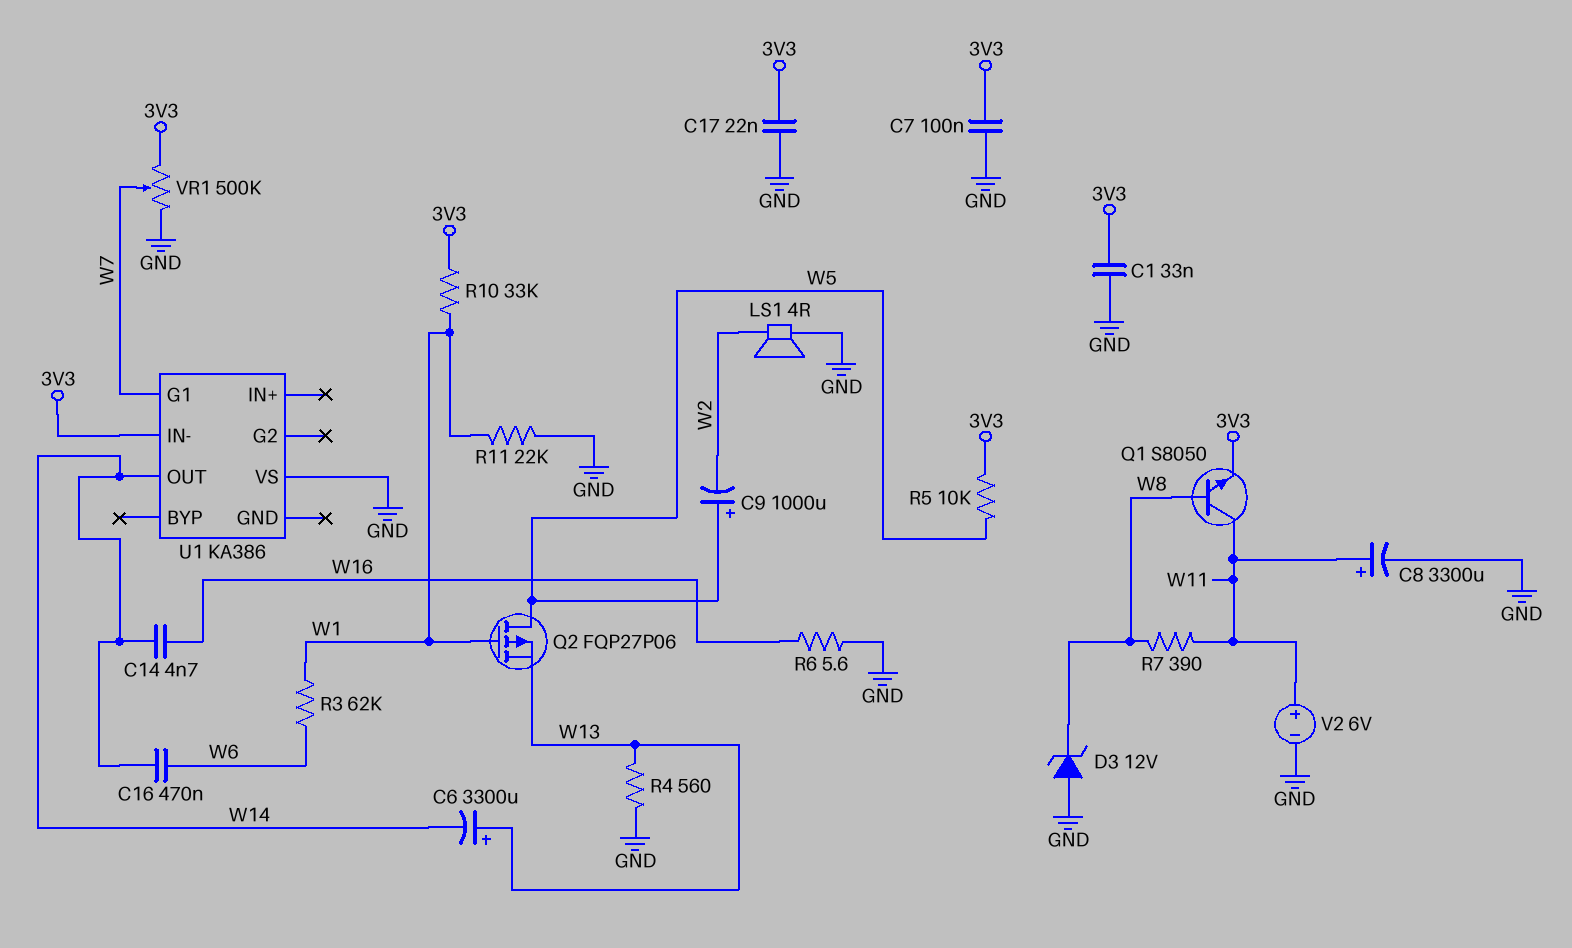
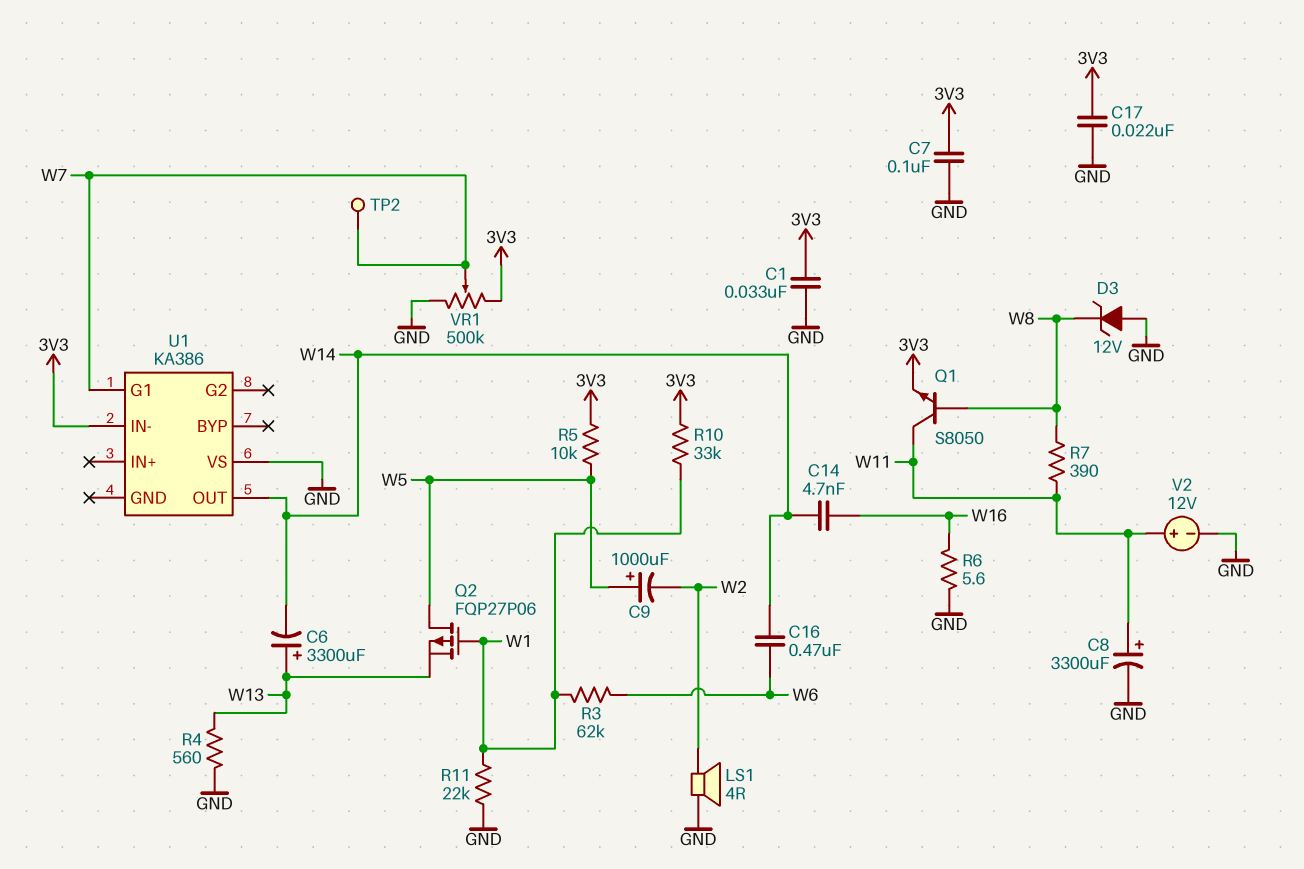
TP2: none -> test point (W7)
V2: 6V (plus W11, minus GND) -> 12V (plus W11, minus GND)

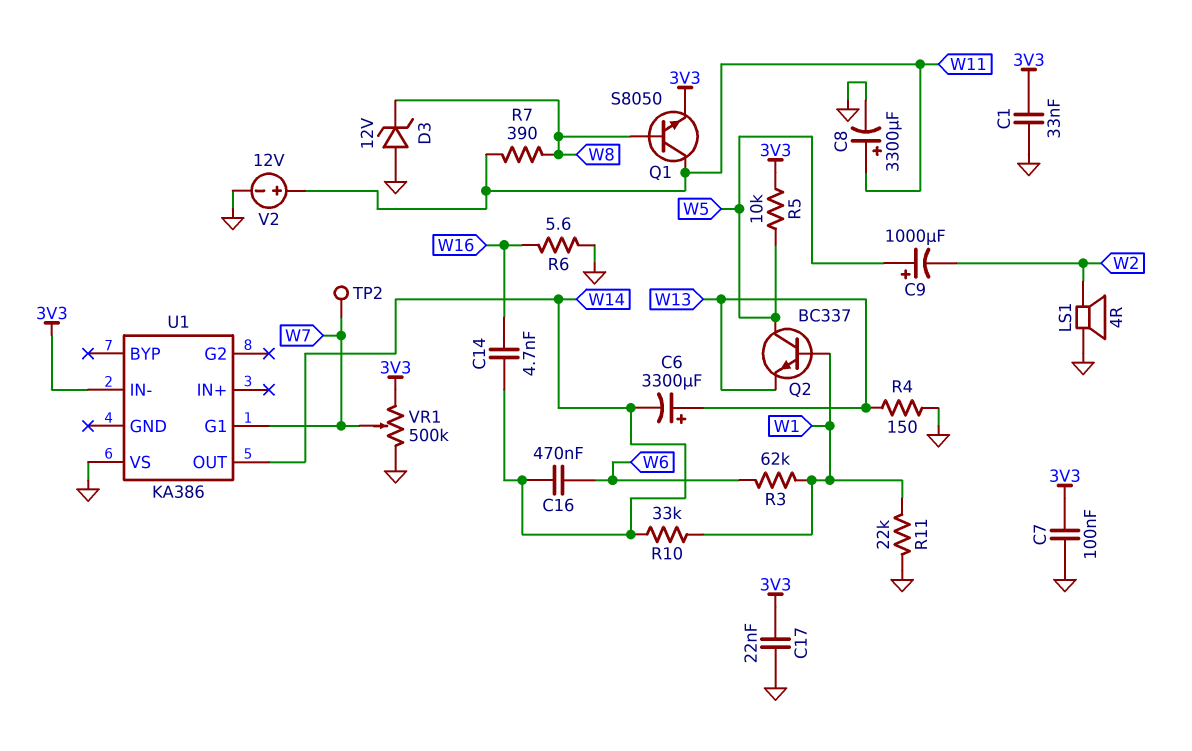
Q2: PMOS FQP27P06 (G W1, D W5, S W13) -> NPN BC337 (B W1, C W5, E W13)
R4: 560 (GND, W13) -> 150 (GND, W13)
R10: 33k (3V3, W1) -> 33k (W1, W14)

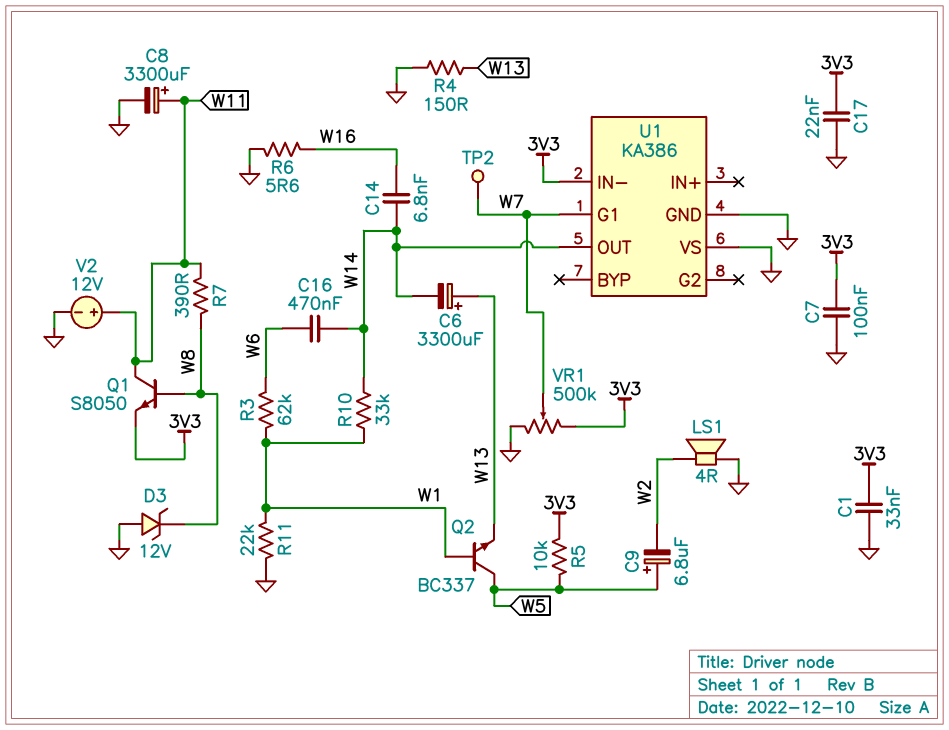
C9: 1000uF (plus W5, minus W2) -> 6.8uF (plus W5, minus W2)
C14: 4.7nF (W14, W16) -> 6.8nF (W14, W16)
U1 pin GND: none -> GND

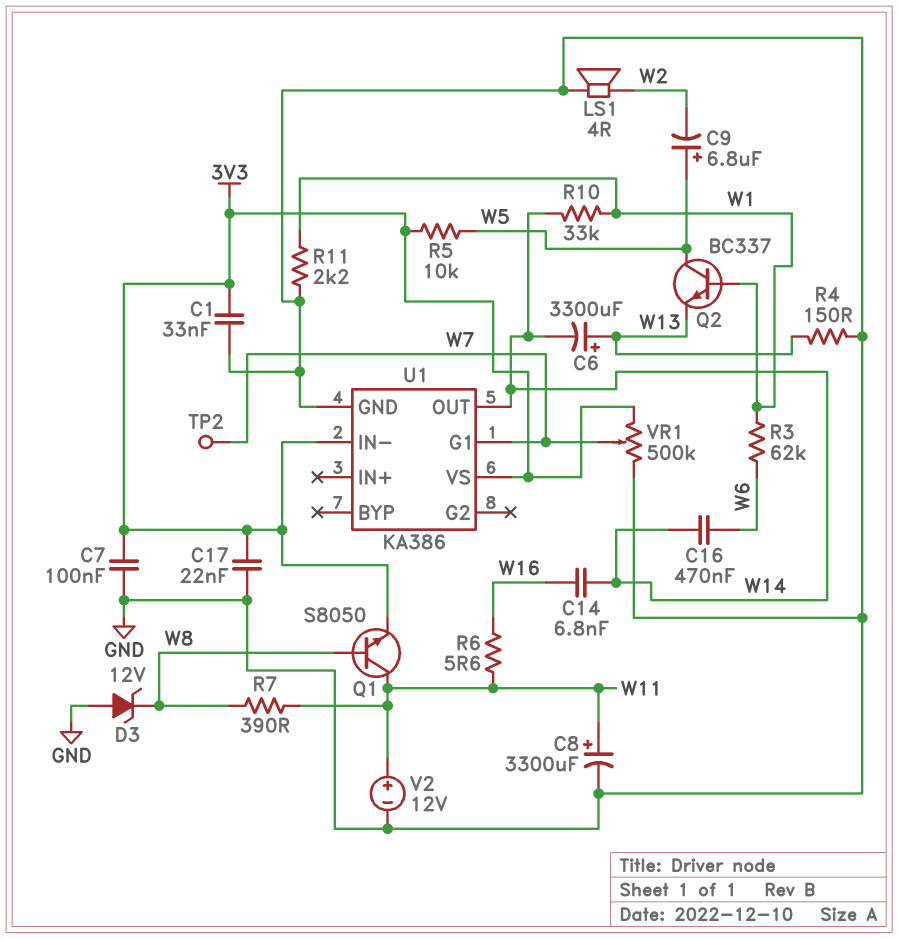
R6: 5.6 (GND, W16) -> 5.6 (W11, W16)
R11: 22k (GND, W1) -> 2.2k (GND, W1)
U1 pin VS: GND -> 3V3

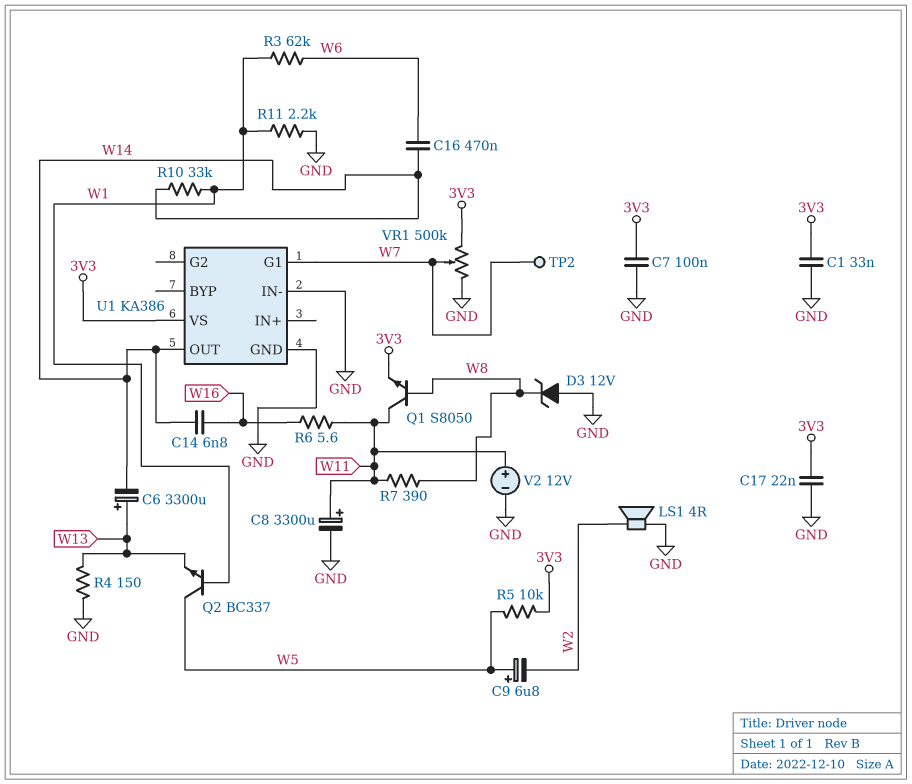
U1 pin IN-: 3V3 -> GND

